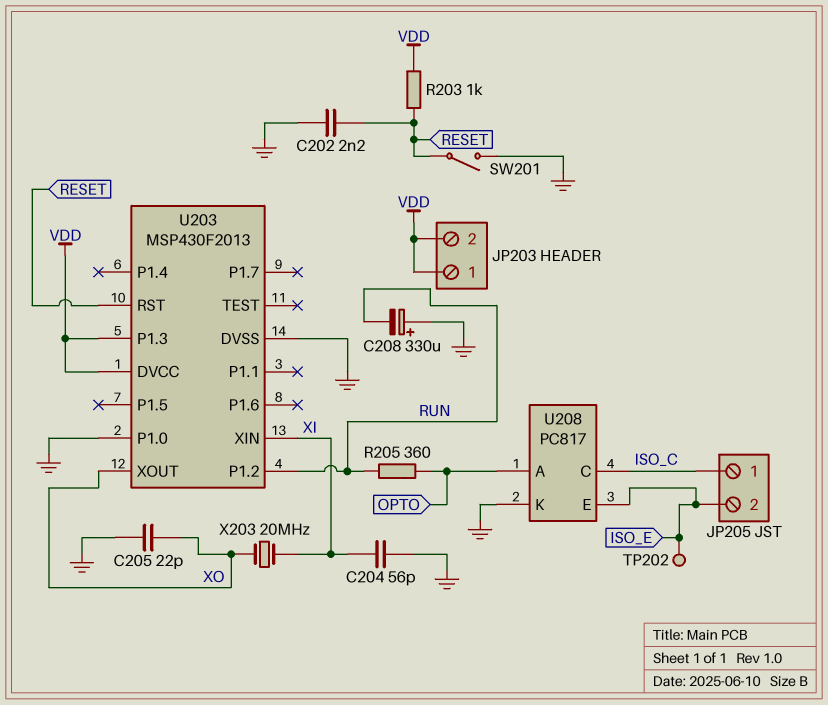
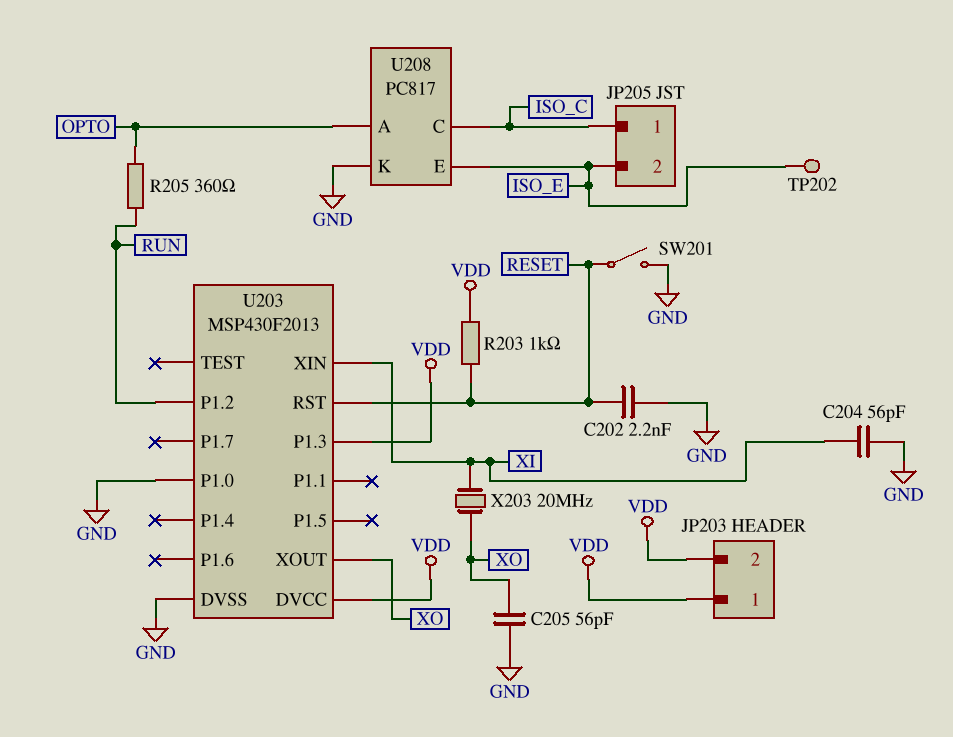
C205: 22pF (GND, XO) -> 56pF (GND, XO)
C208: 330uF (plus GND, minus RUN) -> none

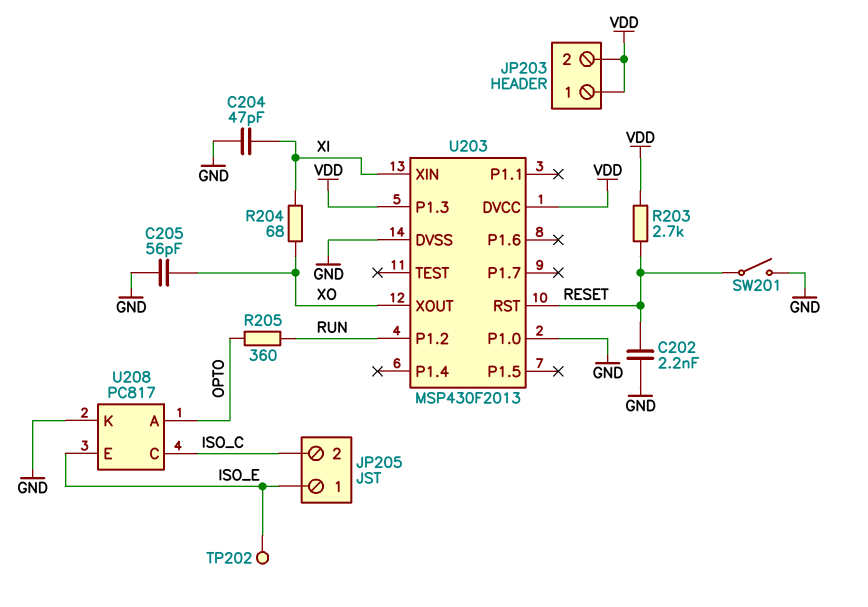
C204: 56pF (GND, XI) -> 47pF (GND, XI)
JP205 pin 1: ISO_C -> ISO_E
JP205 pin 2: ISO_E -> ISO_C
R203: 1k (RESET, VDD) -> 2.7k (RESET, VDD)
R204: none -> 68 (XI, XO)
X203: 20MHz (XI, XO) -> none

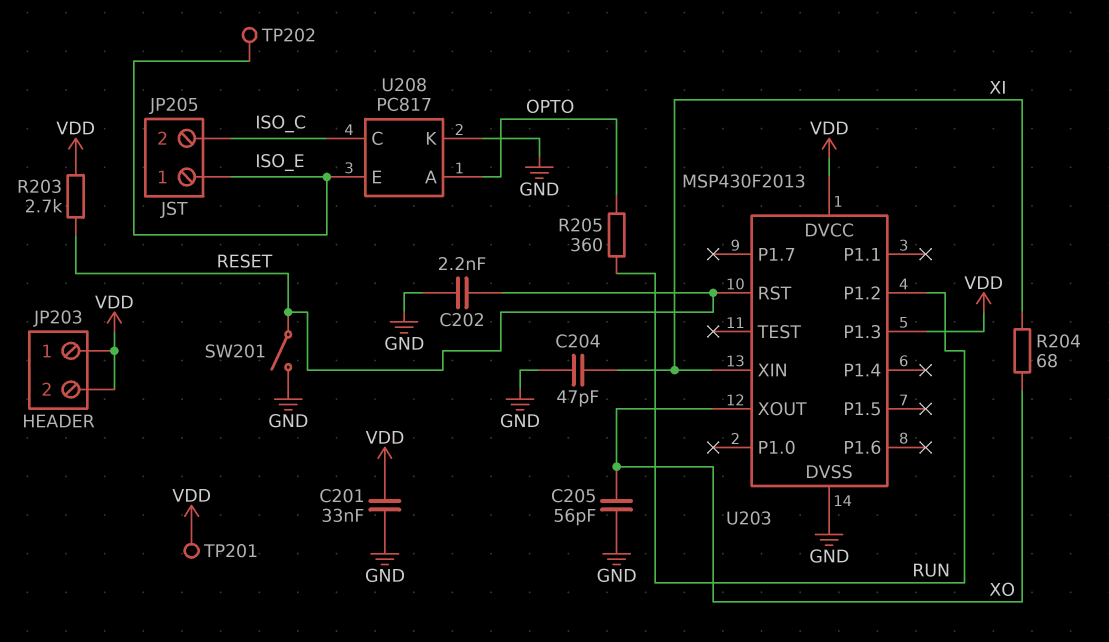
C201: none -> 33nF (GND, VDD)
TP201: none -> test point (VDD)
U203 pin P1.0: GND -> none

